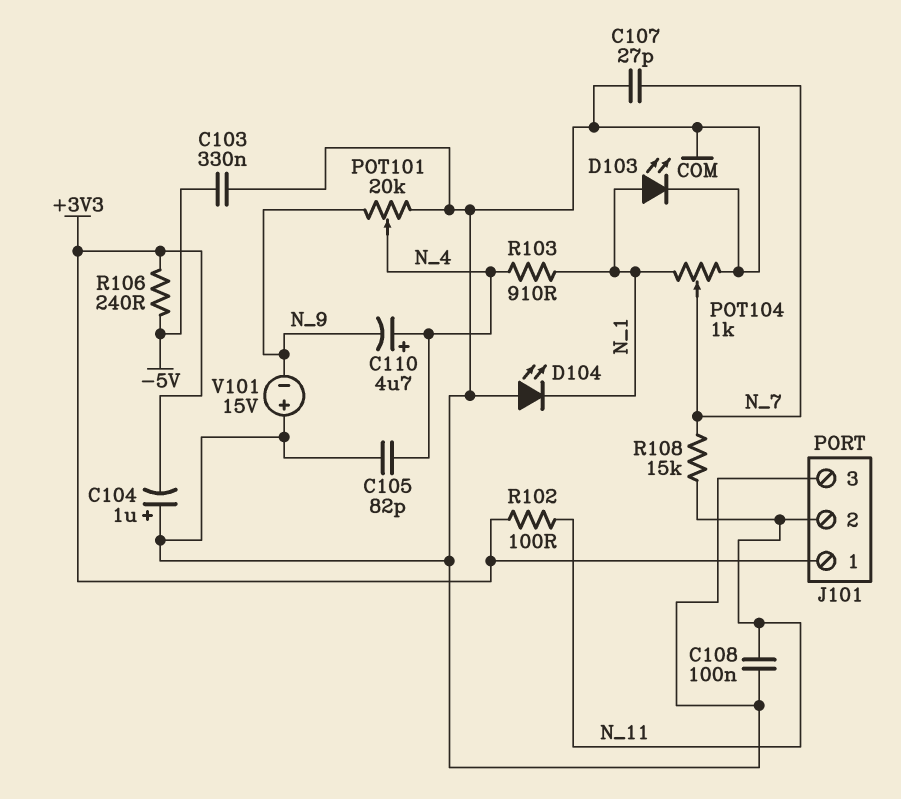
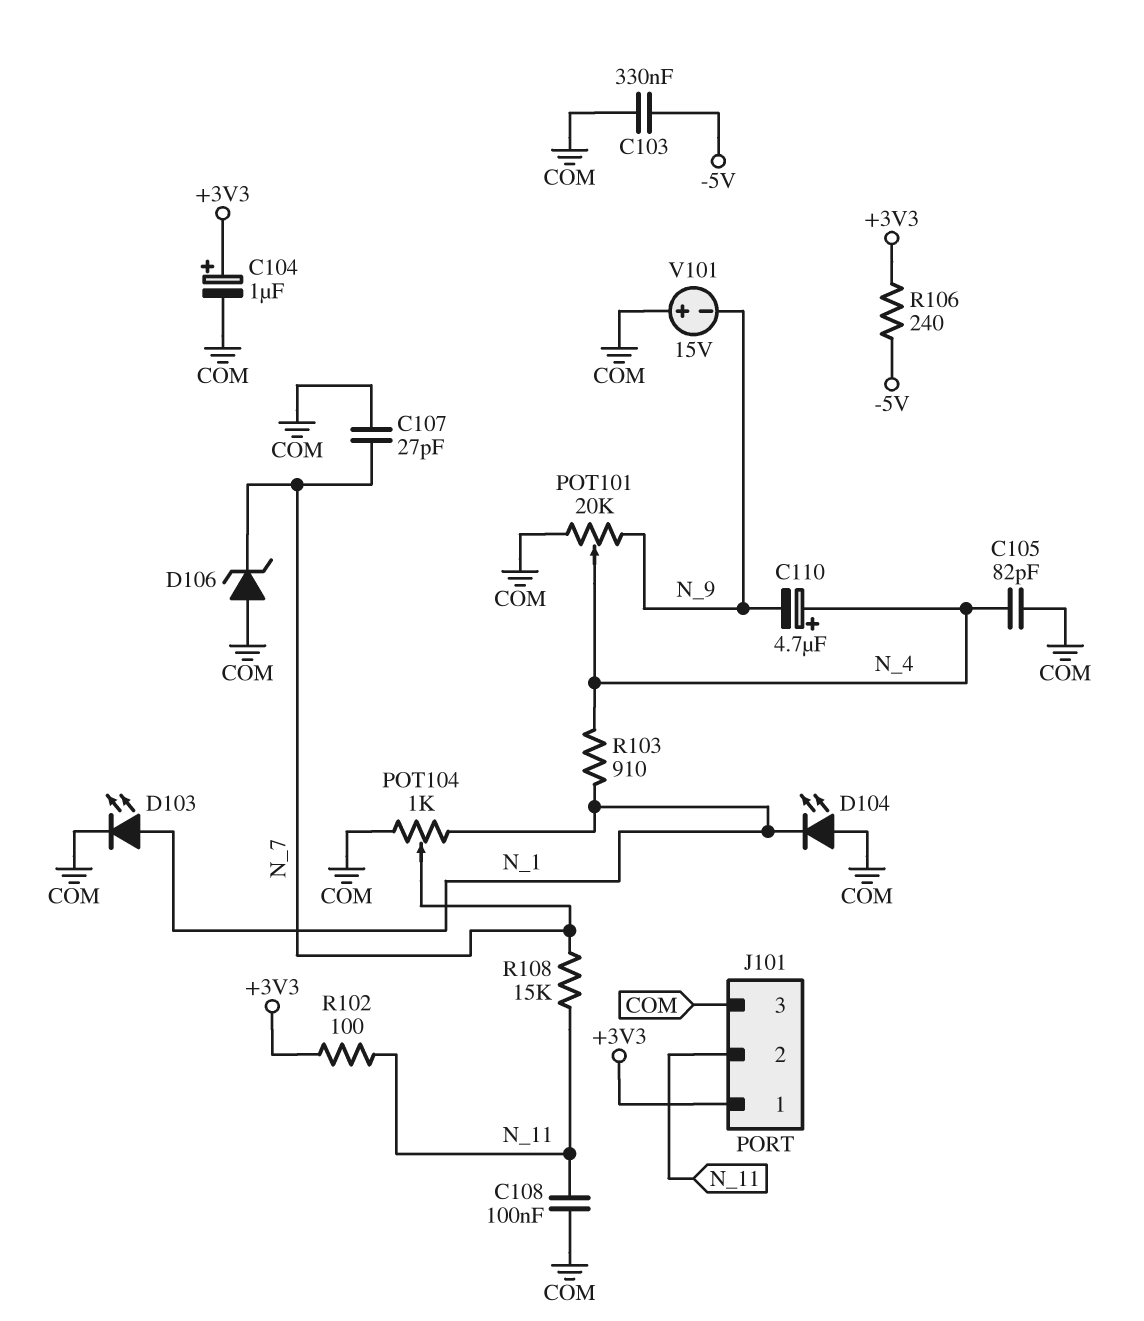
C104: 1uF (plus COM, minus +3V3) -> 1uF (plus +3V3, minus COM)
D106: none -> zener (A COM, K N_7)

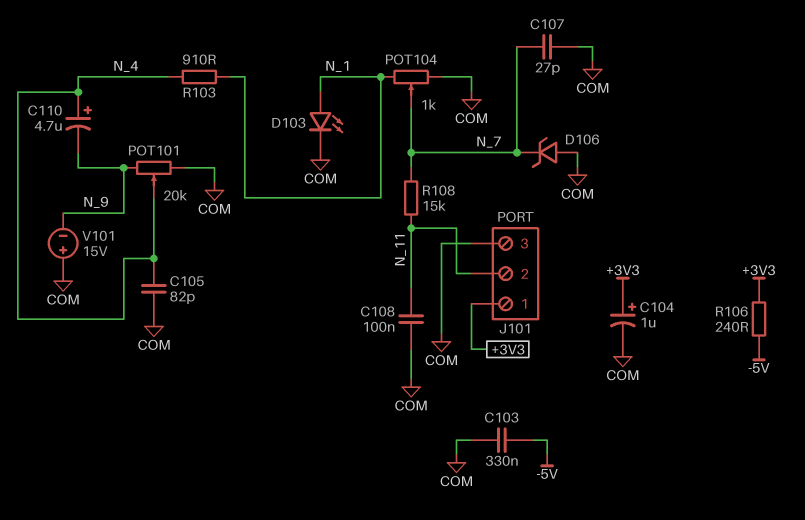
D104: LED (A COM, K N_1) -> none
R102: 100 (+3V3, N_11) -> none

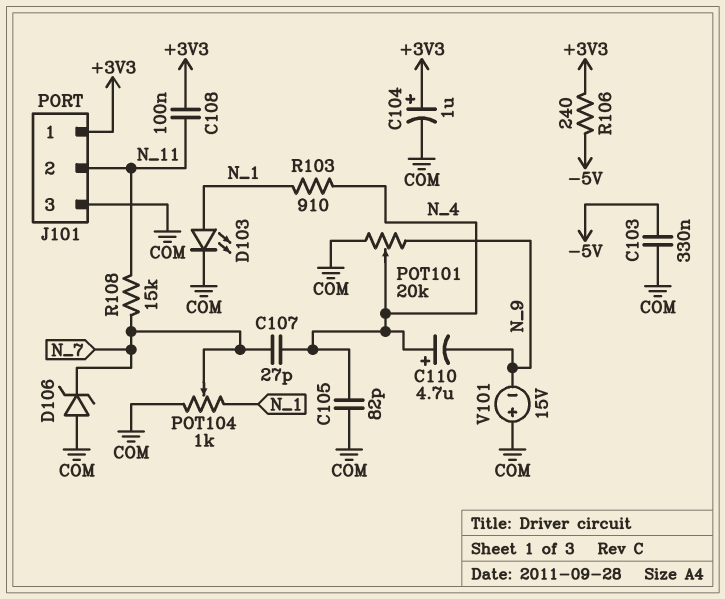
C107: 27pF (COM, N_7) -> 27pF (N_4, N_7)
C108: 100nF (COM, N_11) -> 100nF (+3V3, N_11)

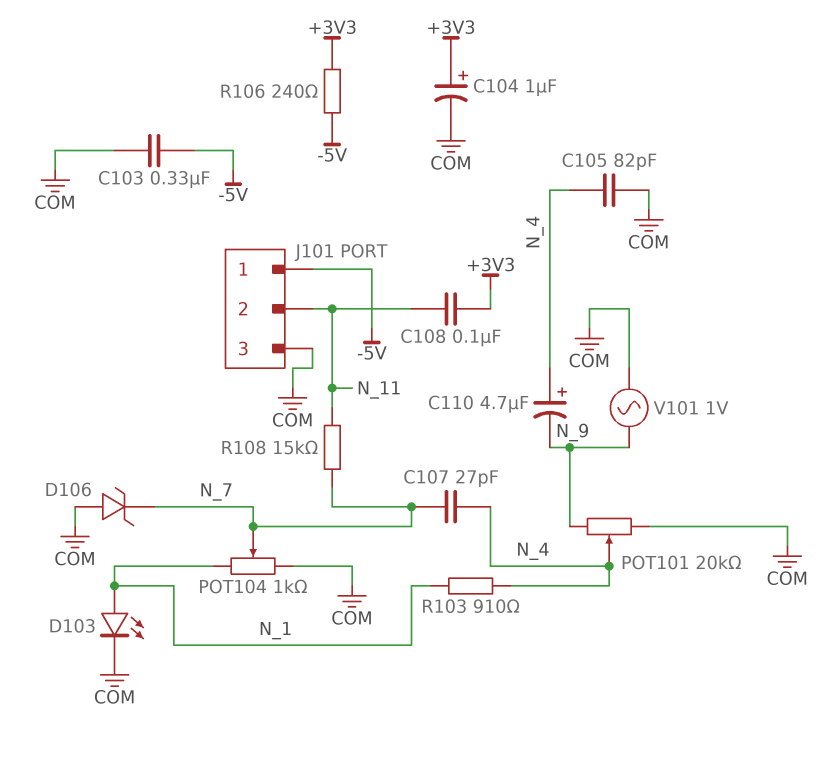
J101 pin 1: +3V3 -> -5V
V101: 15V (plus COM, minus N_9) -> AC 1V (COM, N_9)

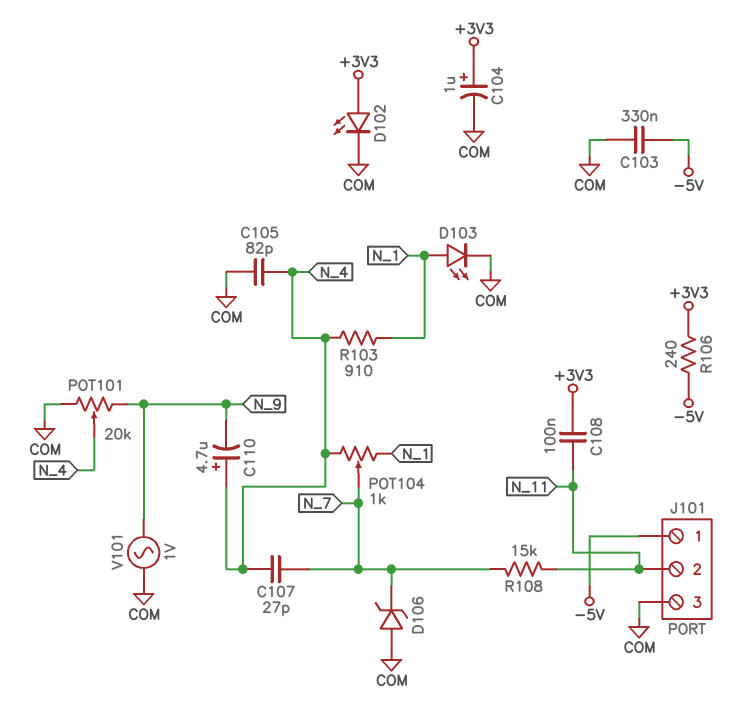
D102: none -> LED (A +3V3, K COM)
POT104: 1k (COM, N_1, wiper N_7) -> 1k (N_1, N_4, wiper N_7)

